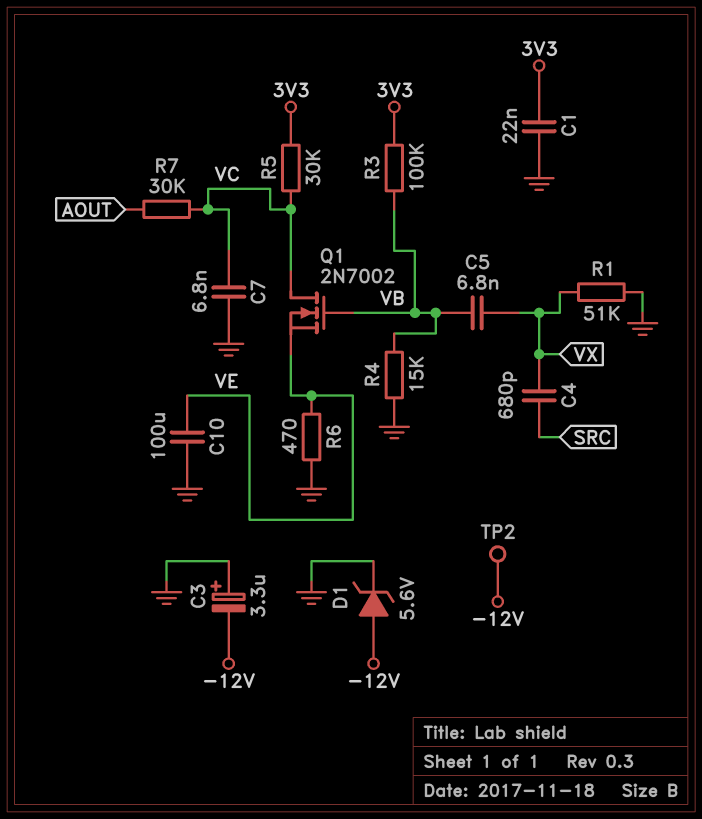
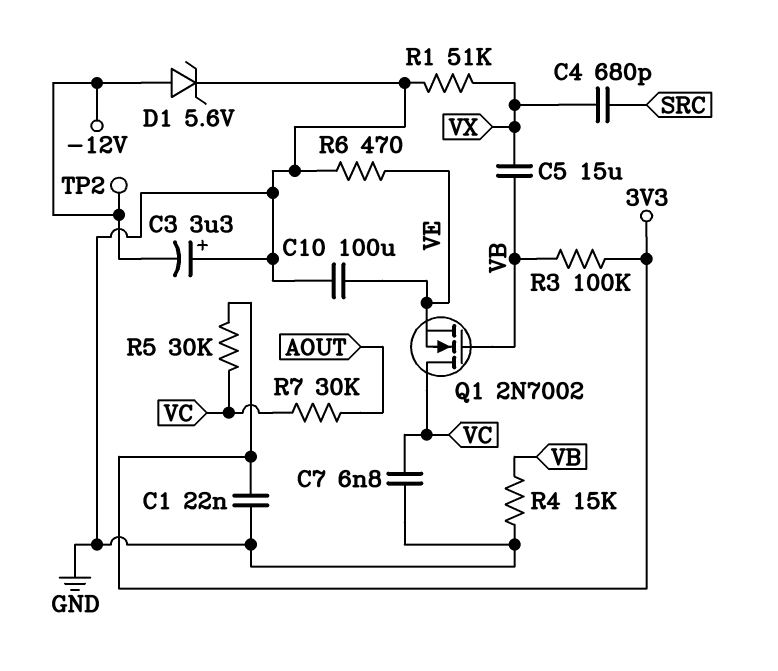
C5: 6.8nF (VB, VX) -> 15uF (VB, VX)

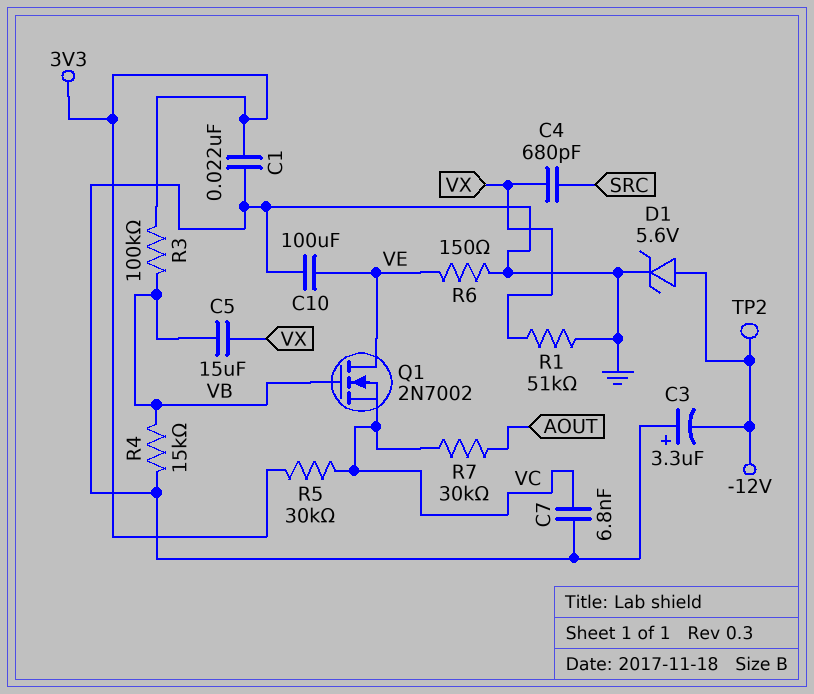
Q1: NMOS 2N7002 (G VB, D VC, S VE) -> NMOS 2N7002 (G VB, D VE, S VC)
R6: 470 (GND, VE) -> 150 (GND, VE)

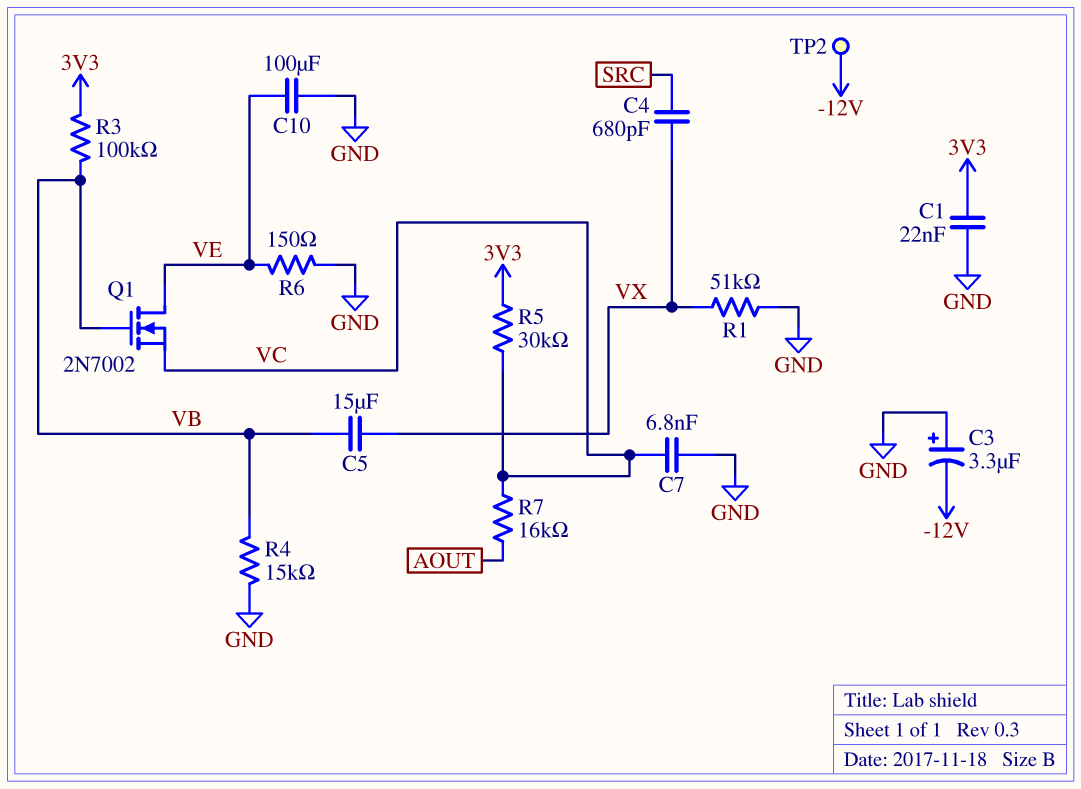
D1: zener 5.6V (A -12V, K GND) -> none
R7: 30k (AOUT, VC) -> 16k (AOUT, VC)

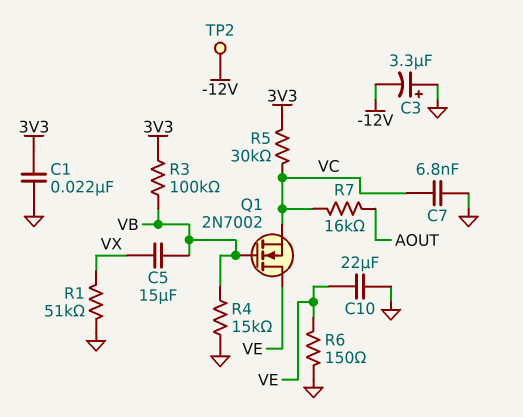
C4: 680pF (SRC, VX) -> none
C10: 100uF (GND, VE) -> 22uF (GND, VE)

